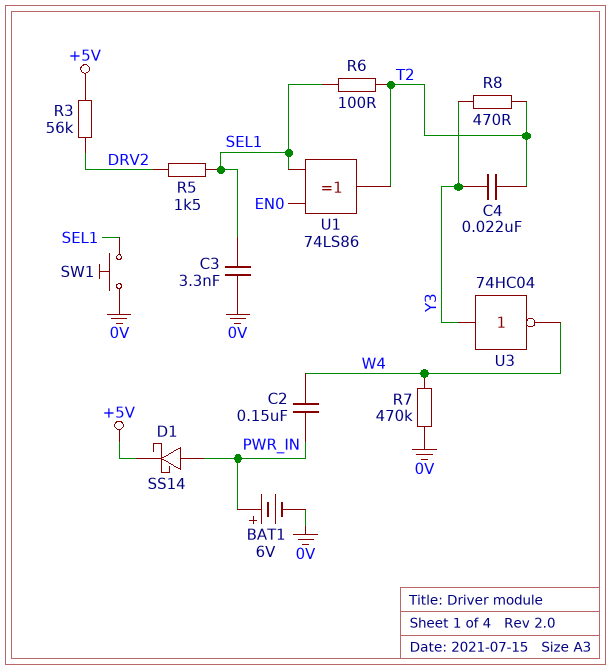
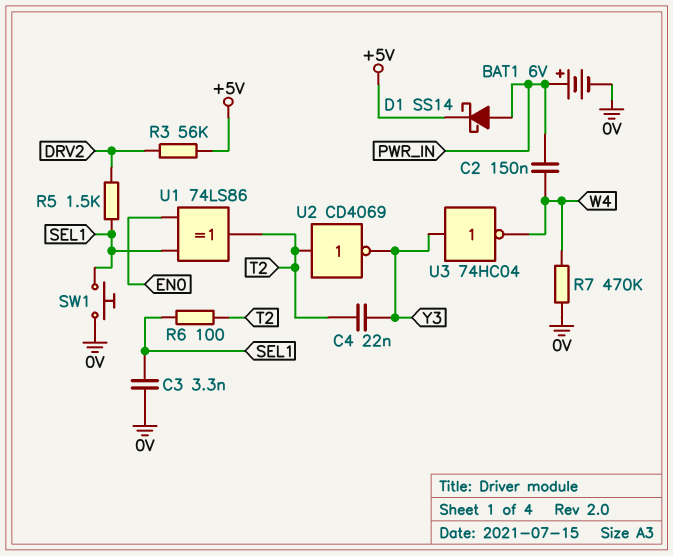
R8: 470 (T2, Y3) -> none
U2: none -> NOT CD4069 (in T2, out Y3)

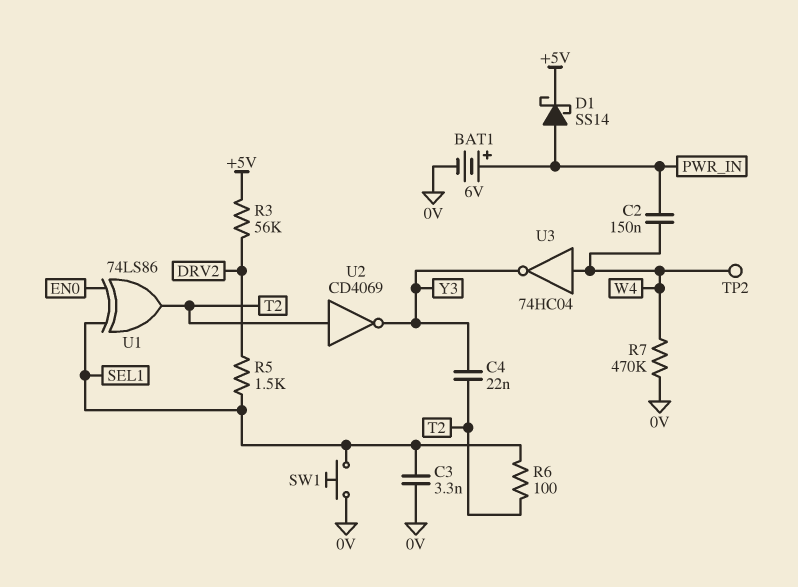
TP2: none -> test point (W4)
U3: NOT 74HC04 (in Y3, out W4) -> NOT 74HC04 (in W4, out Y3)

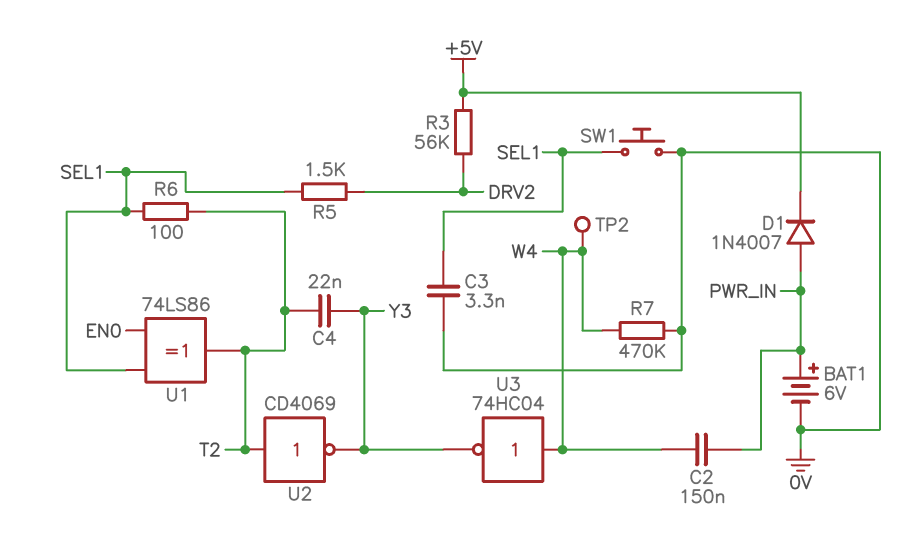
D1: schottky SS14 (A PWR_IN, K +5V) -> diode 1N4007 (A PWR_IN, K +5V)

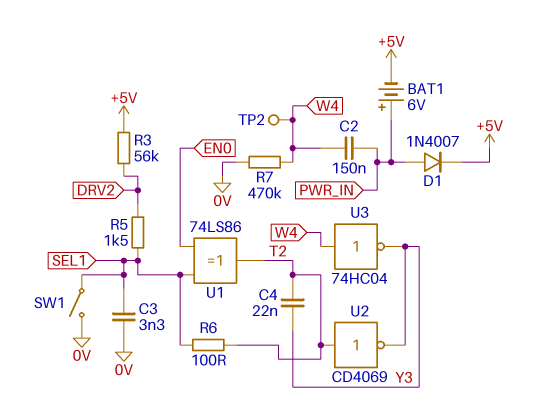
BAT1: 6V (plus PWR_IN, minus 0V) -> 6V (plus PWR_IN, minus +5V)
SW1: button (0V, SEL1) -> switch (0V, SEL1)

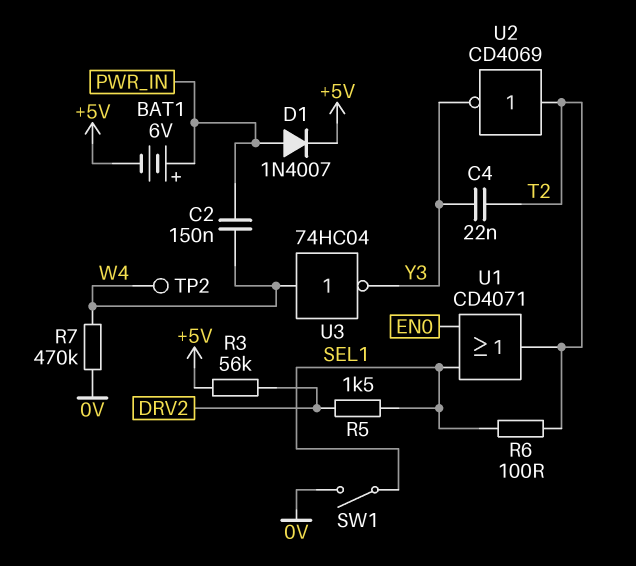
C3: 3.3nF (0V, SEL1) -> none
U1: XOR 74LS86 (in EN0, in SEL1, out T2) -> OR CD4071 (in EN0, in SEL1, out T2)

